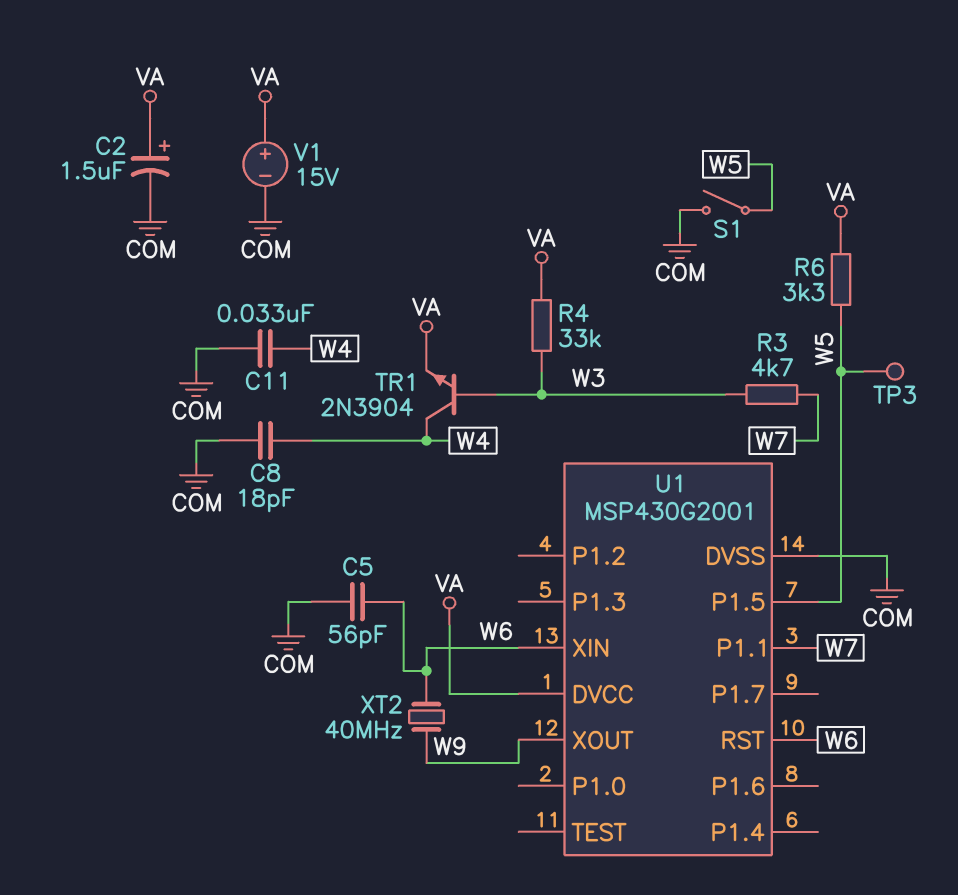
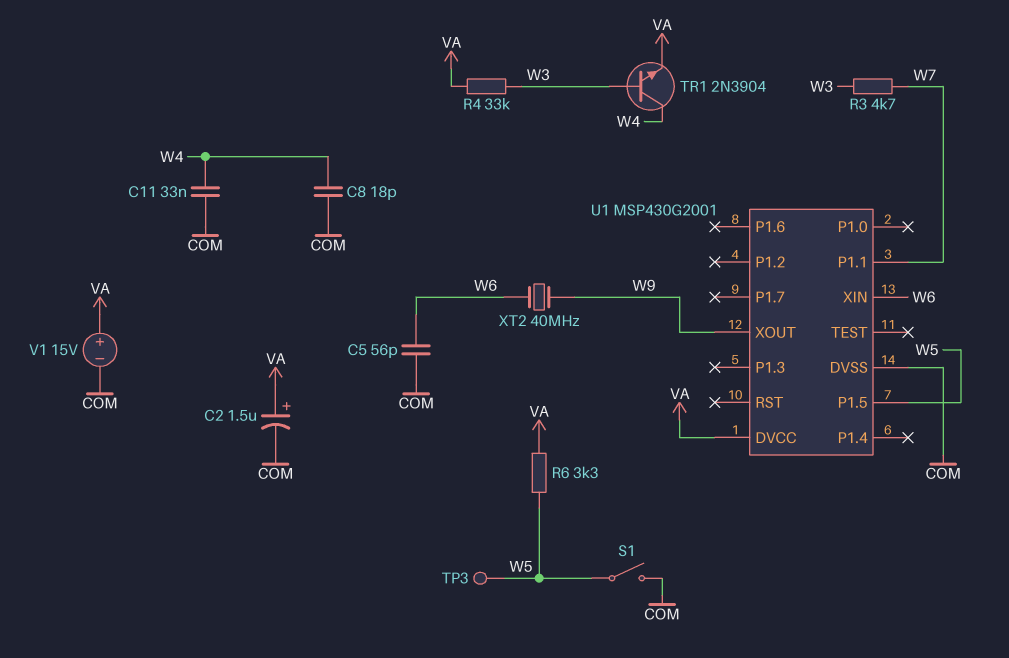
U1 pin RST: W6 -> none

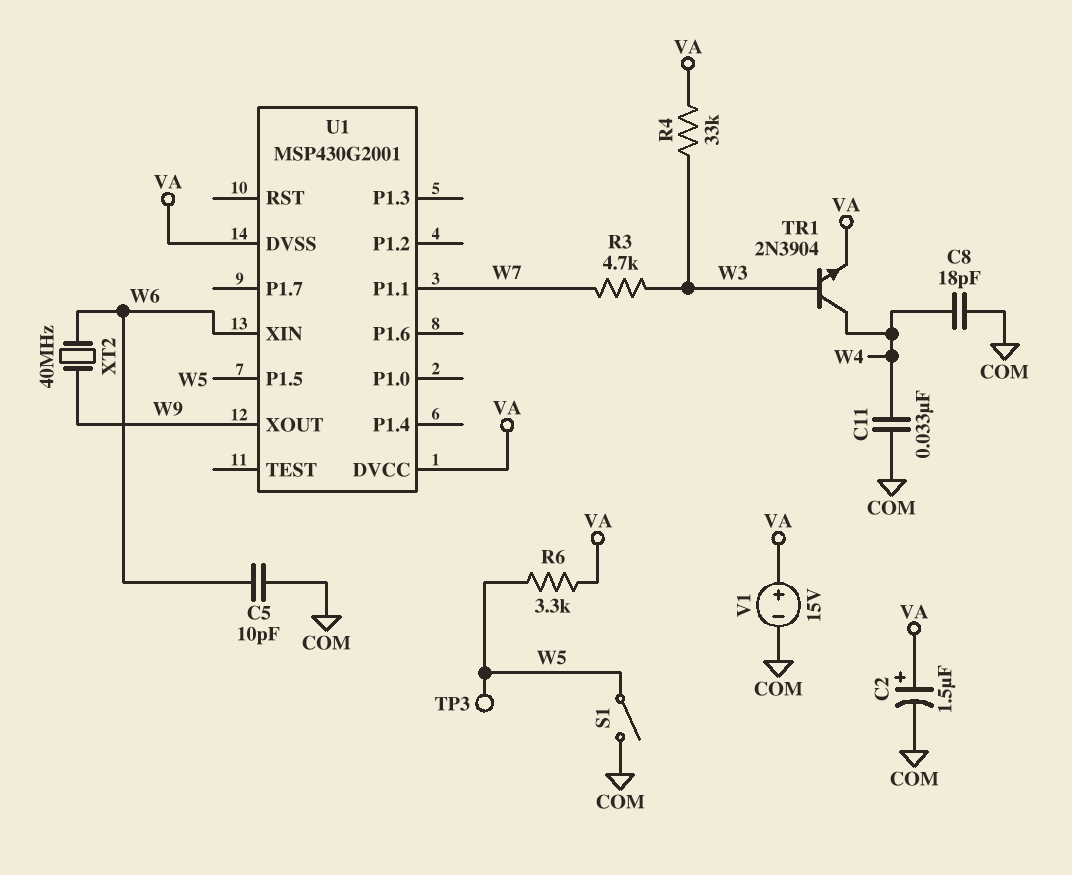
C5: 56pF (COM, W6) -> 10pF (COM, W6)
U1 pin DVSS: COM -> VA

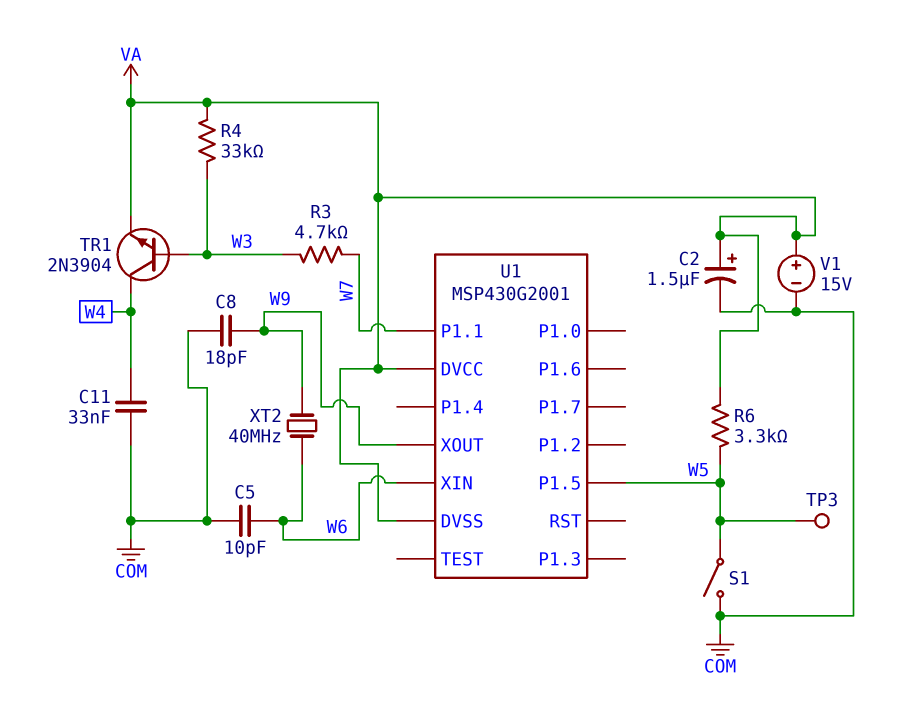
C8: 18pF (COM, W4) -> 18pF (COM, W9)

